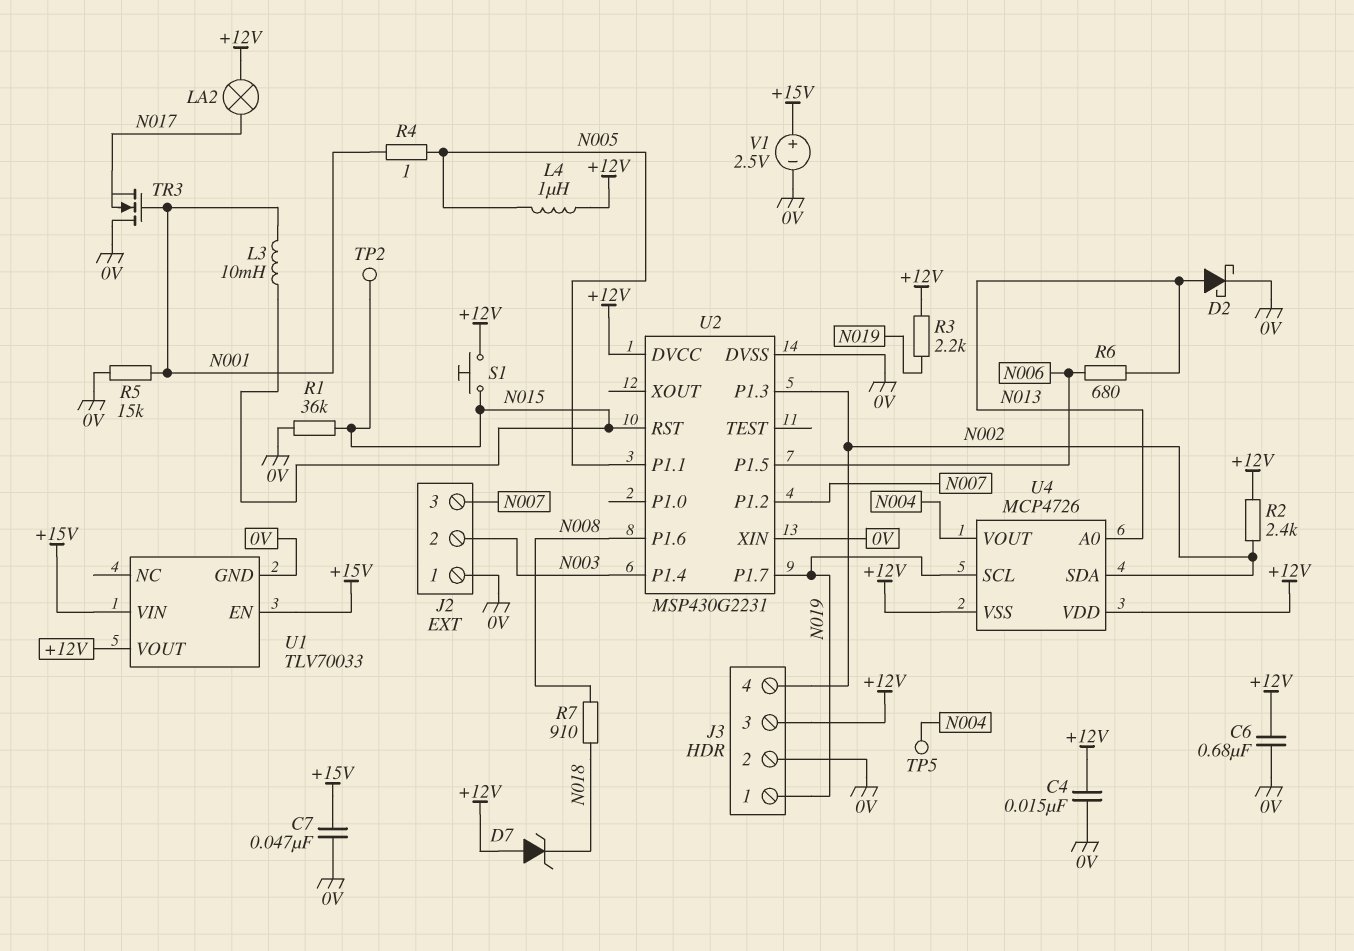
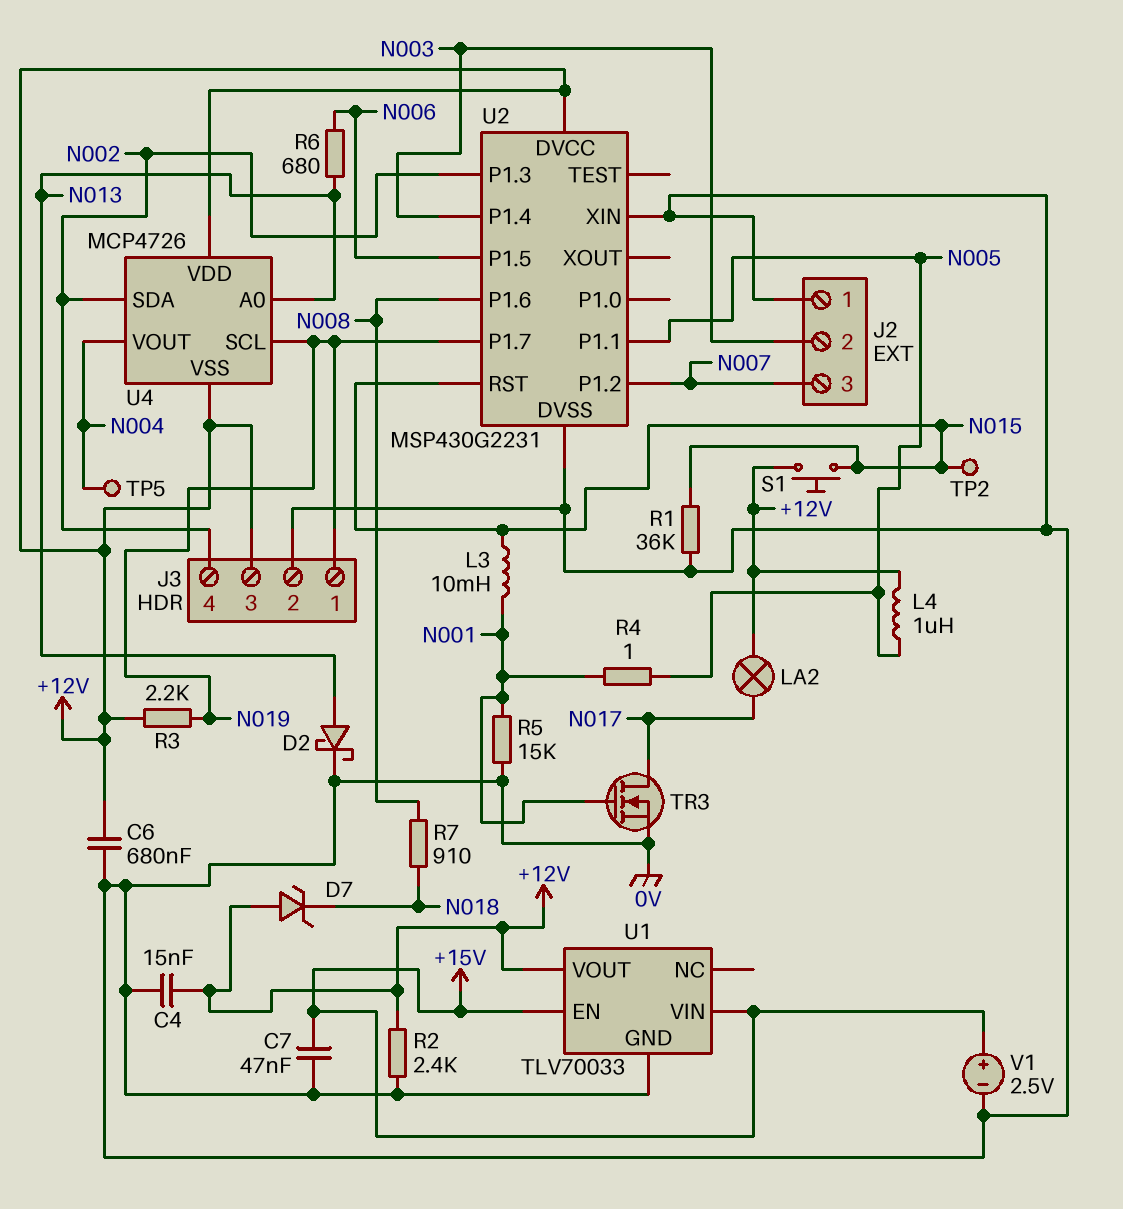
R2: 2.4k (+12V, N002) -> 2.4k (+12V, 0V)
TR3: NMOS (G N001, D 0V, S N017) -> NMOS (G N001, D N017, S 0V)

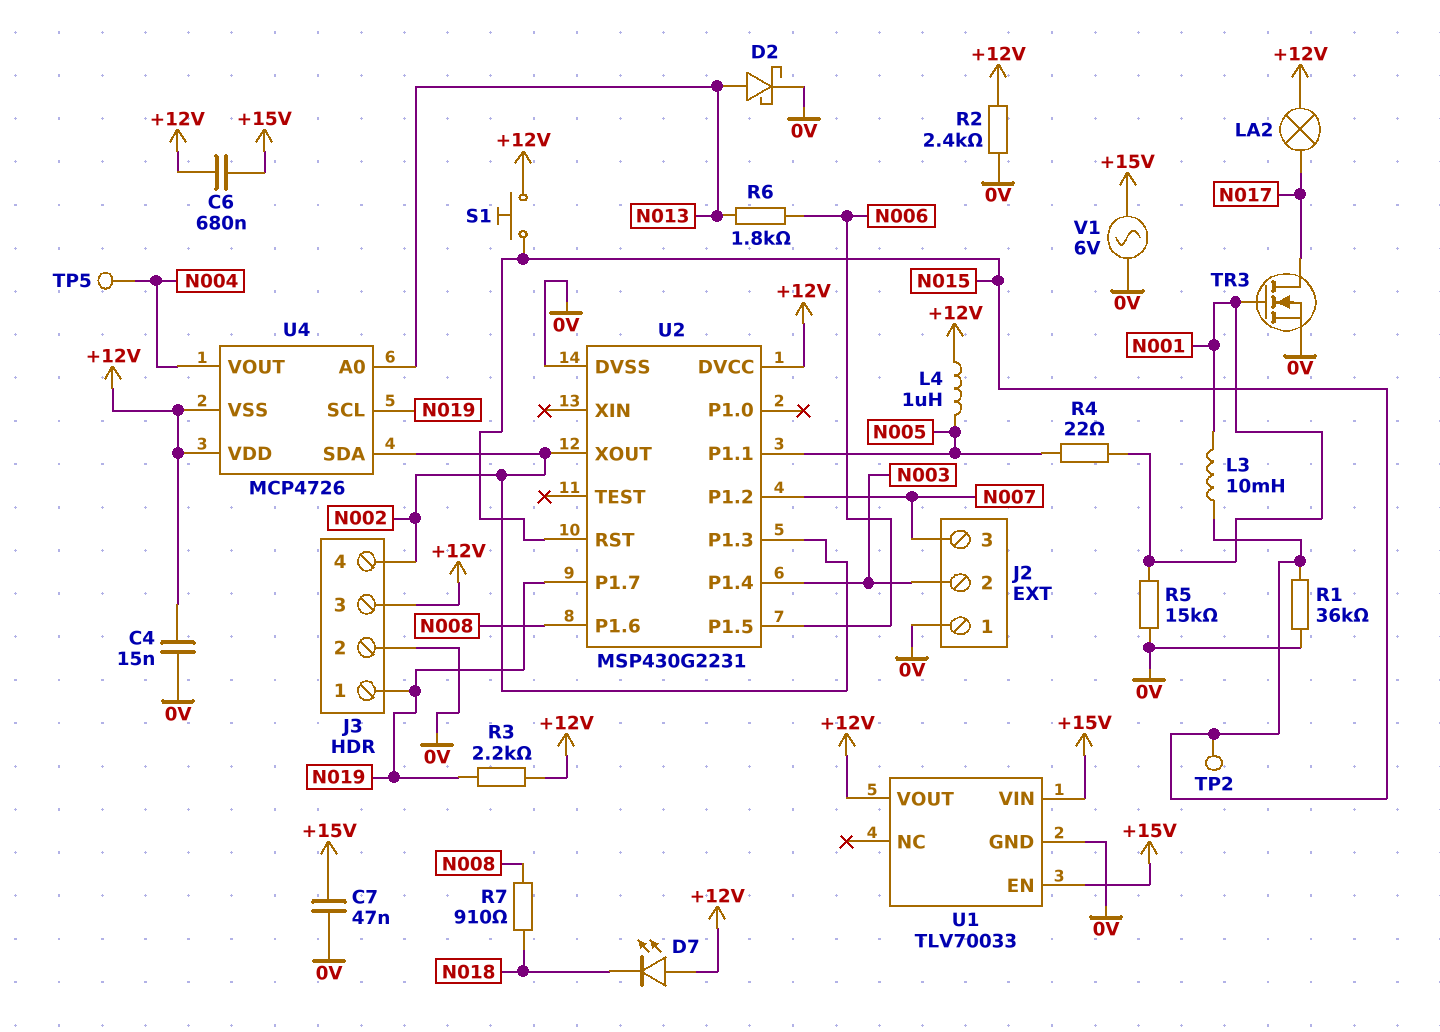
C6: 680nF (+12V, 0V) -> 680nF (+12V, +15V)
D7: zener (A +12V, K N018) -> LED (A +12V, K N018)
R4: 1 (N001, N005) -> 22 (N001, N005)
R6: 680 (N006, N013) -> 1.8k (N006, N013)
U2 pin XIN: 0V -> none
U2 pin XOUT: none -> N002
V1: 2.5V (plus +15V, minus 0V) -> AC 6V (+15V, 0V)

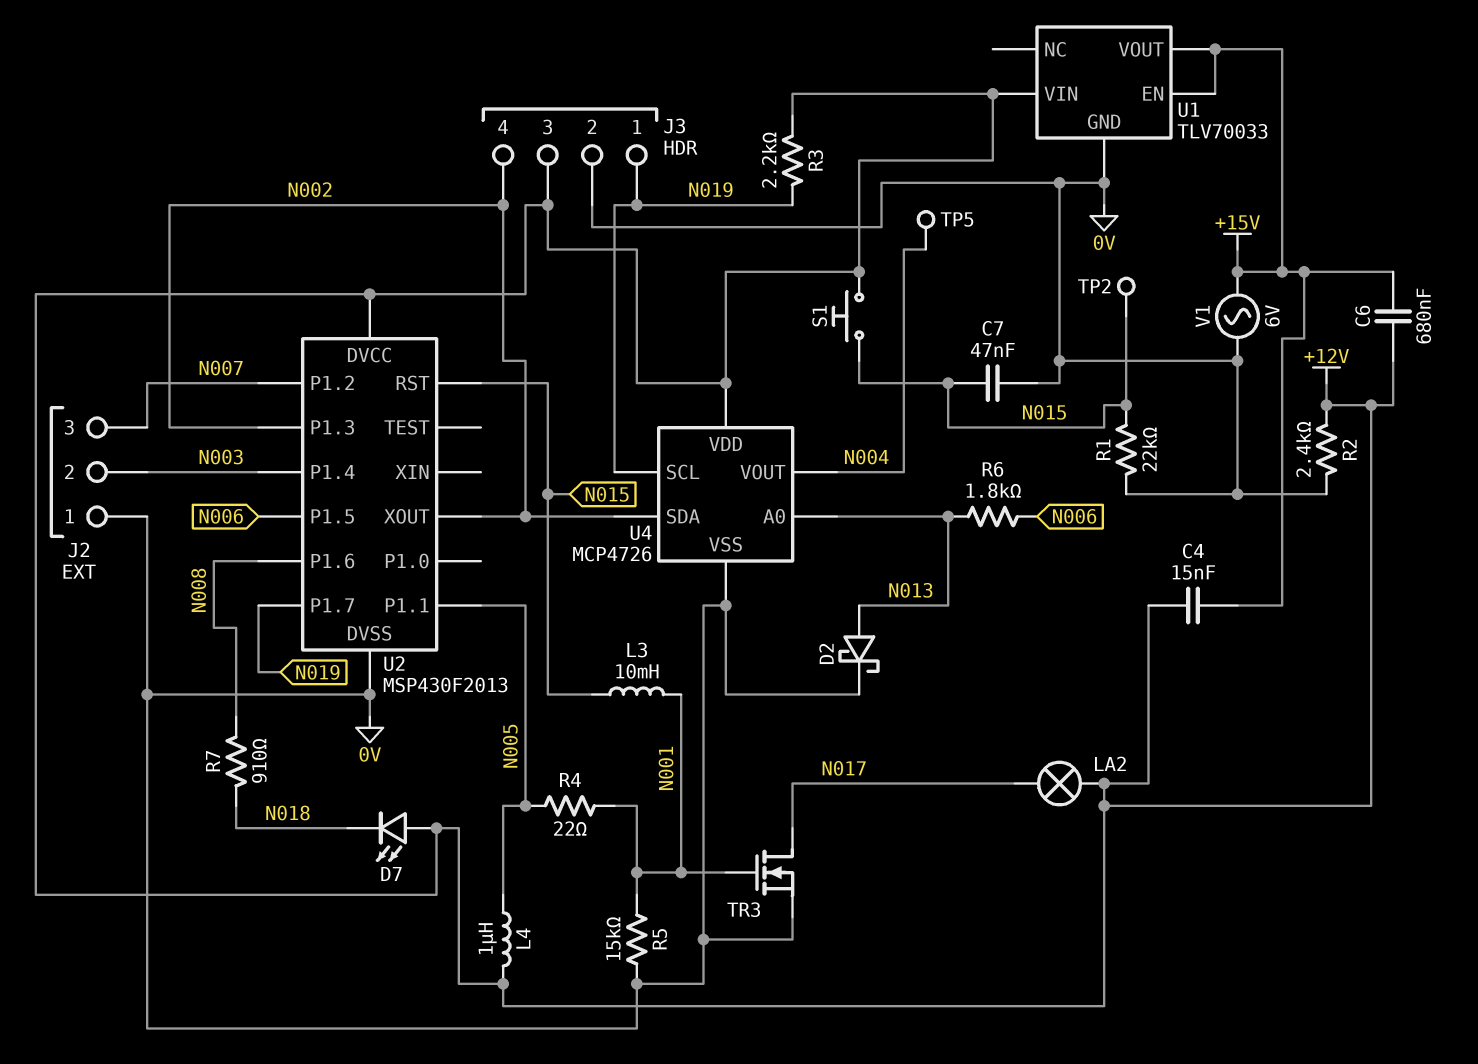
C4: 15nF (+12V, 0V) -> 15nF (+12V, +15V)
C7: 47nF (+15V, 0V) -> 47nF (0V, N015)
R1: 36k (0V, N015) -> 22k (0V, N015)
U1 pin VIN: +15V -> +12V
U1 pin VOUT: +12V -> +15V
U2: MSP430G2231 -> MSP430F2013
U4 pin VSS: +12V -> 0V

